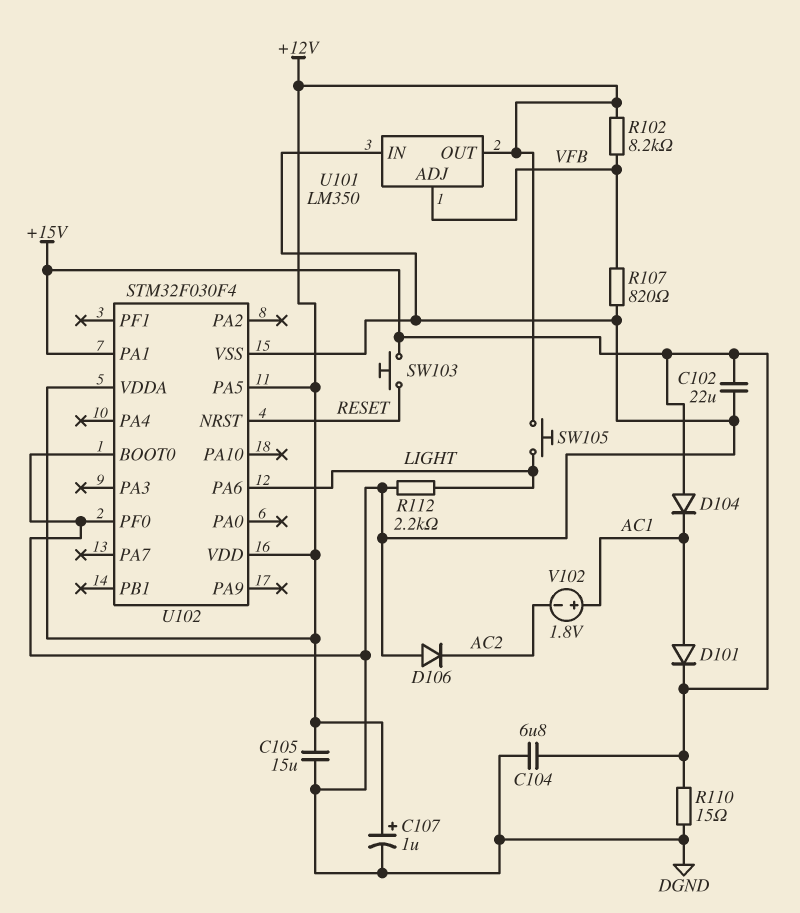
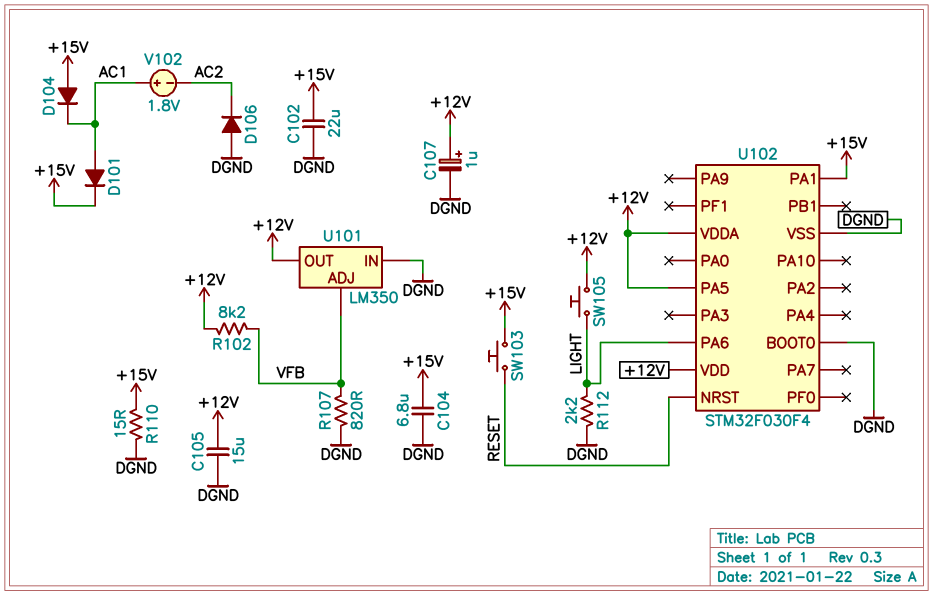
U102 pin PF0: DGND -> none

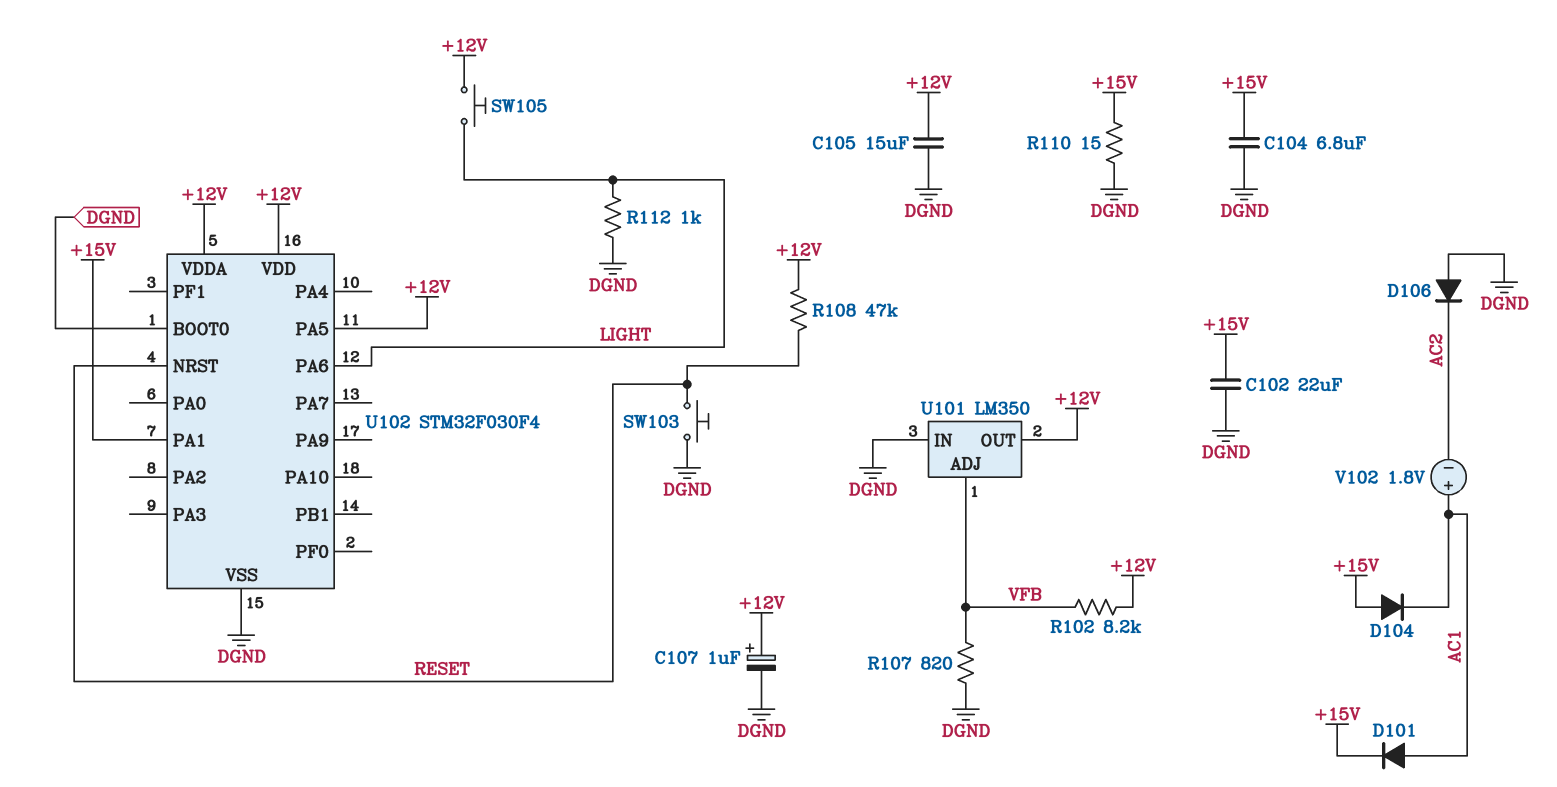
R108: none -> 47k (+12V, RESET)
R112: 2.2k (DGND, LIGHT) -> 1k (DGND, LIGHT)
SW103: button (+15V, RESET) -> button (DGND, RESET)

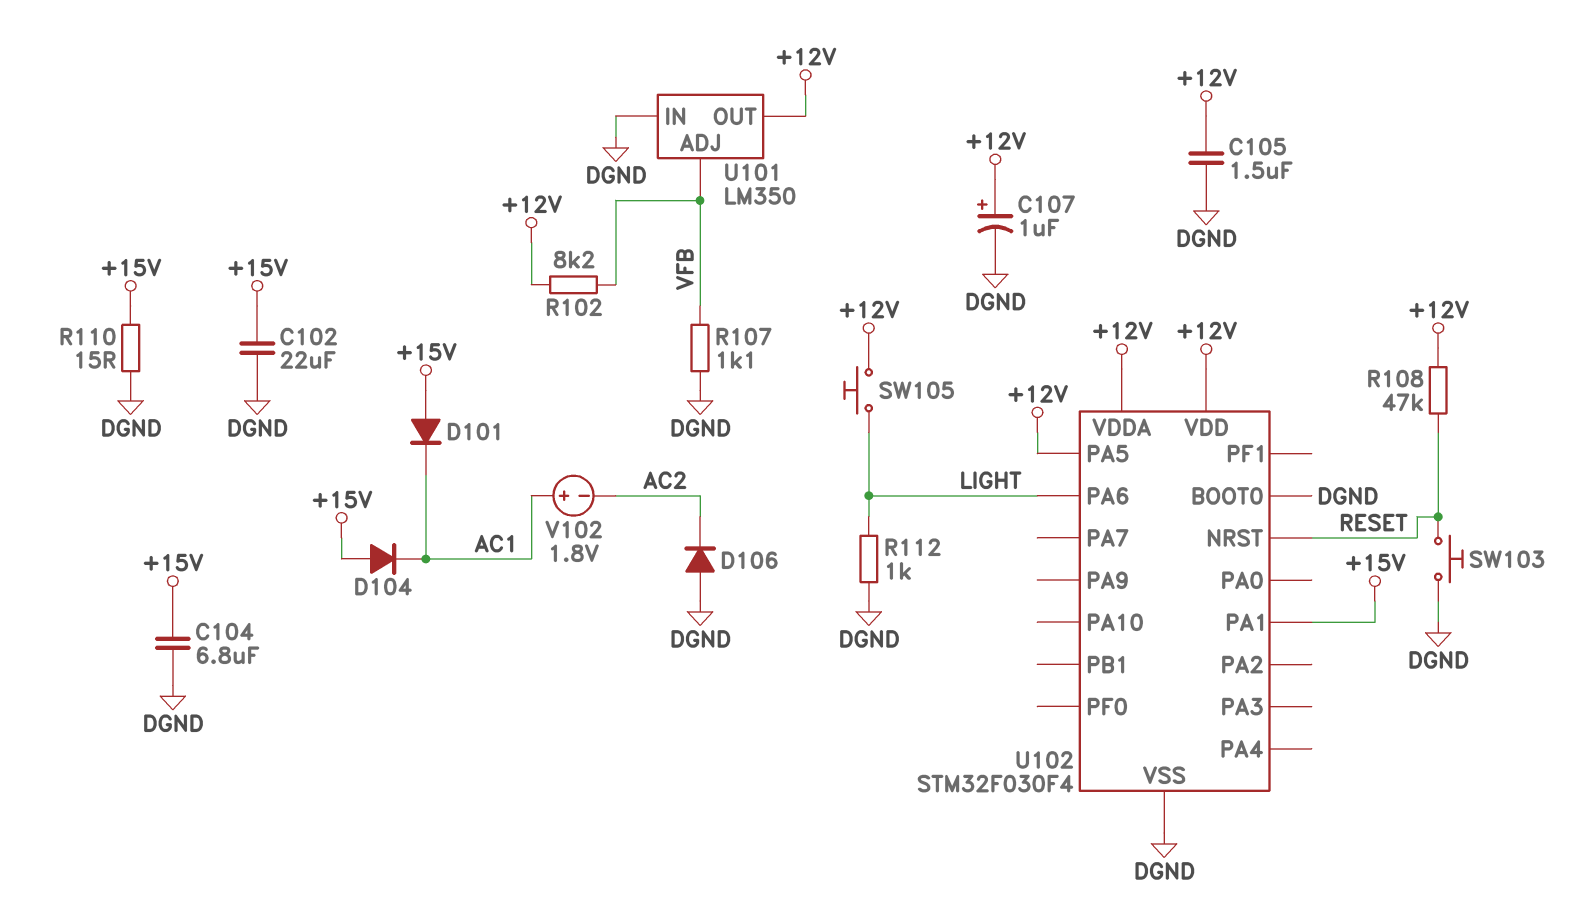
C105: 15uF (+12V, DGND) -> 1.5uF (+12V, DGND)
D101: diode (A AC1, K +15V) -> diode (A +15V, K AC1)
R107: 820 (DGND, VFB) -> 1.1k (DGND, VFB)

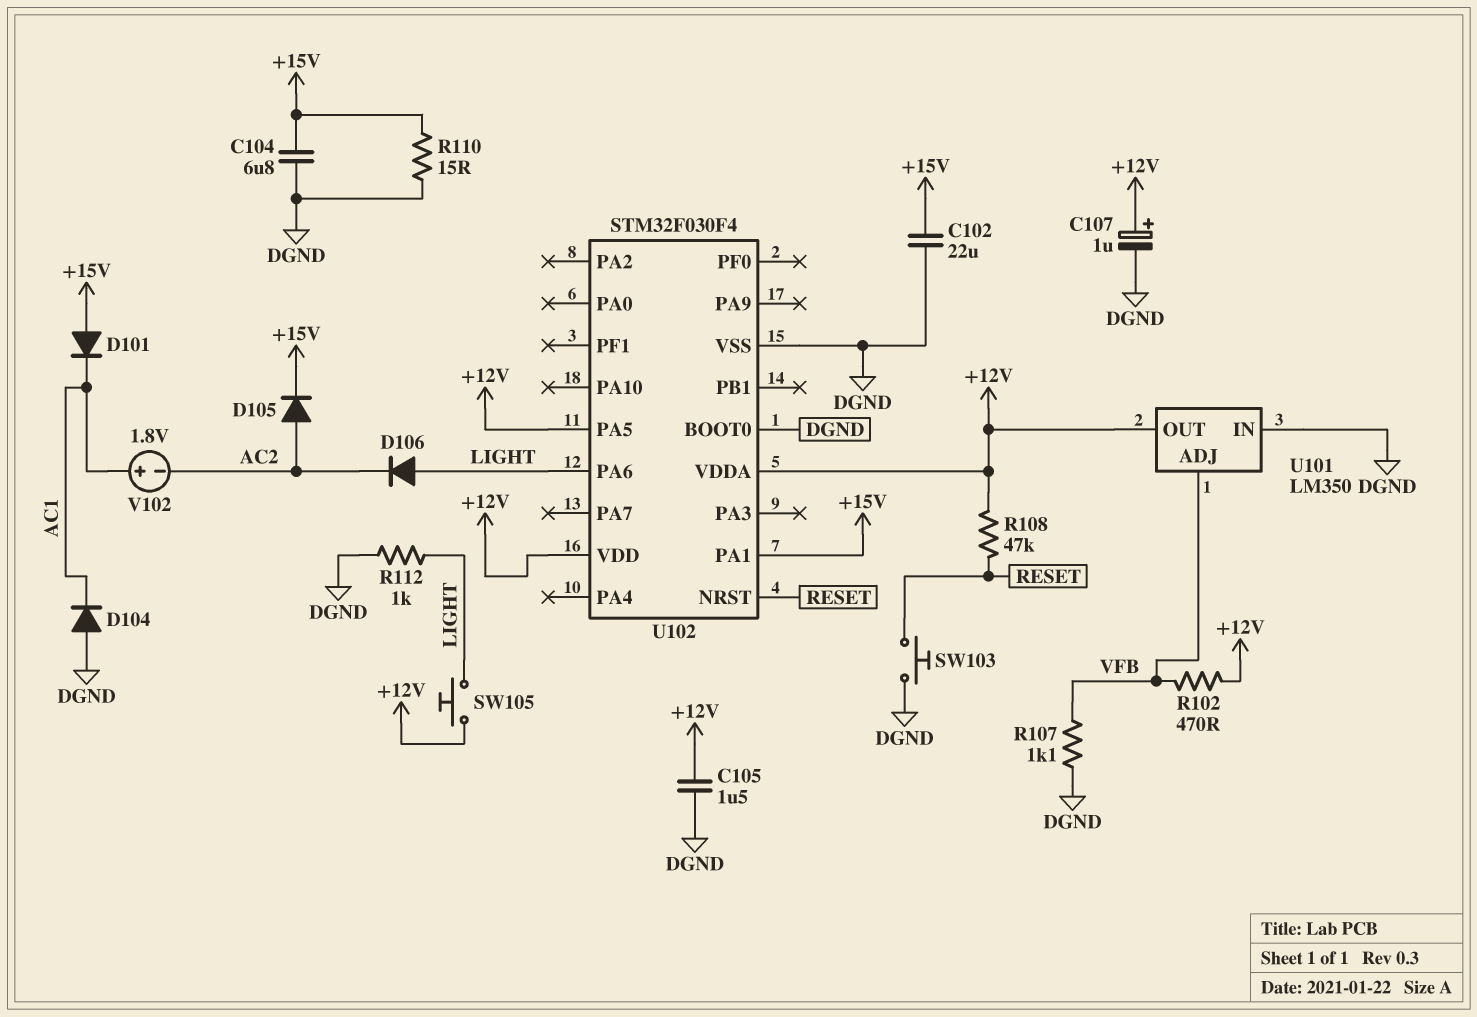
D104: diode (A +15V, K AC1) -> diode (A DGND, K AC1)
D105: none -> diode (A AC2, K +15V)
D106: diode (A DGND, K AC2) -> diode (A LIGHT, K AC2)
R102: 8.2k (+12V, VFB) -> 470 (+12V, VFB)

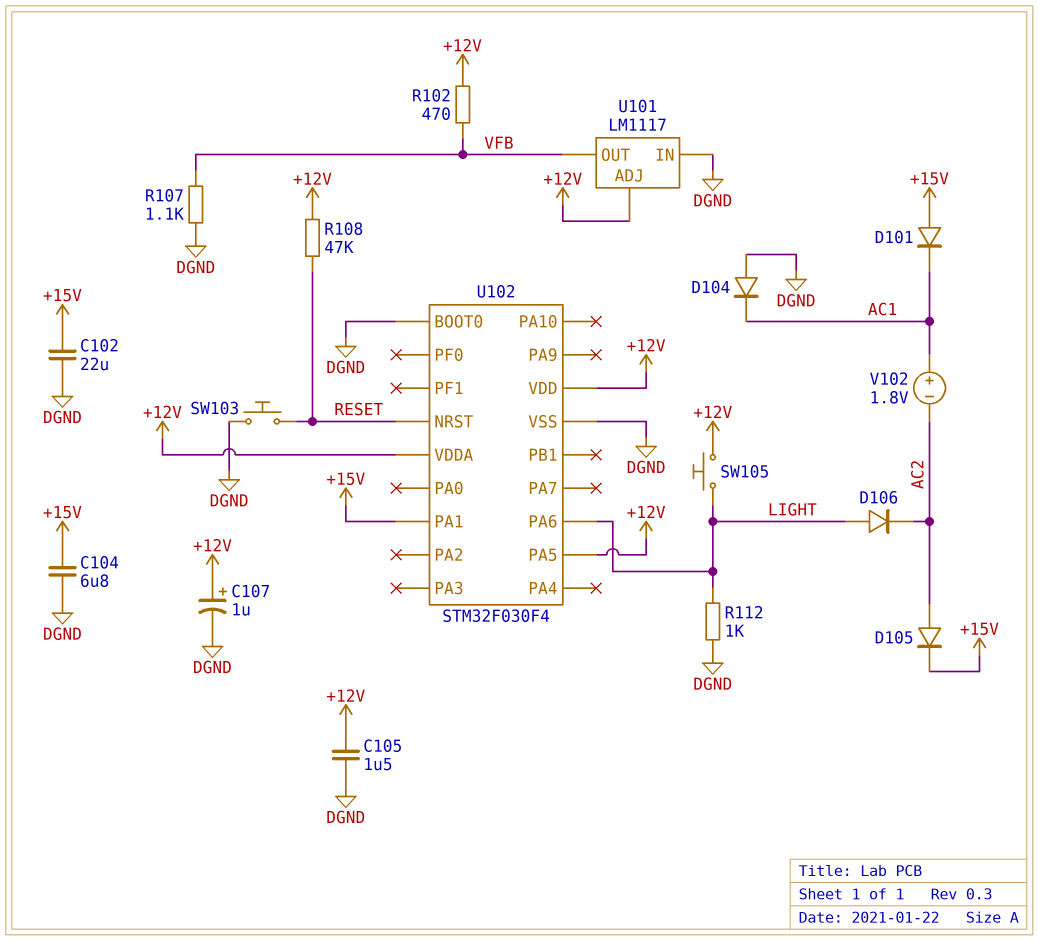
R110: 15 (+15V, DGND) -> none
U101: LM350 -> LM1117
U101 pin ADJ: VFB -> +12V
U101 pin OUT: +12V -> VFB

